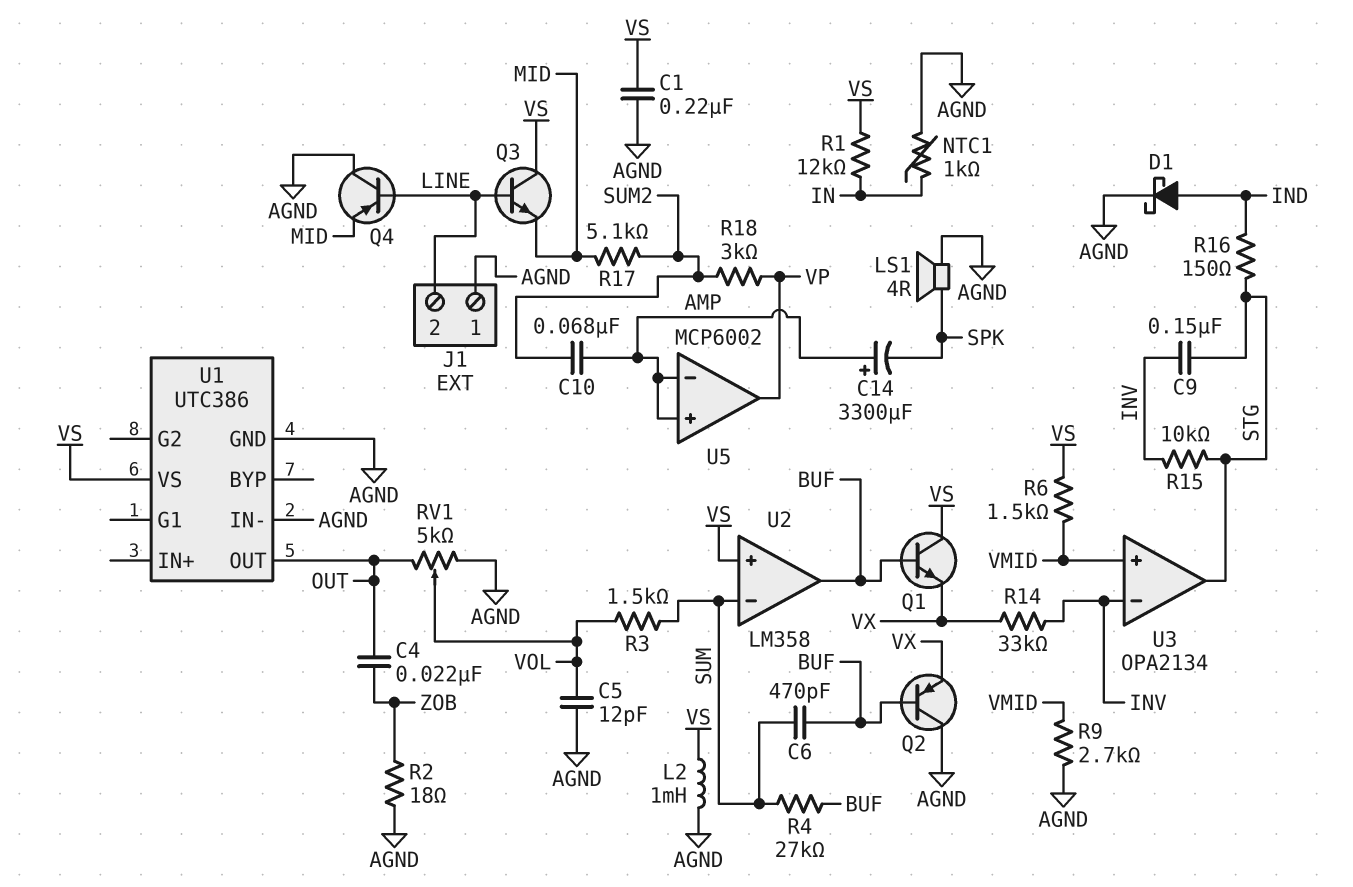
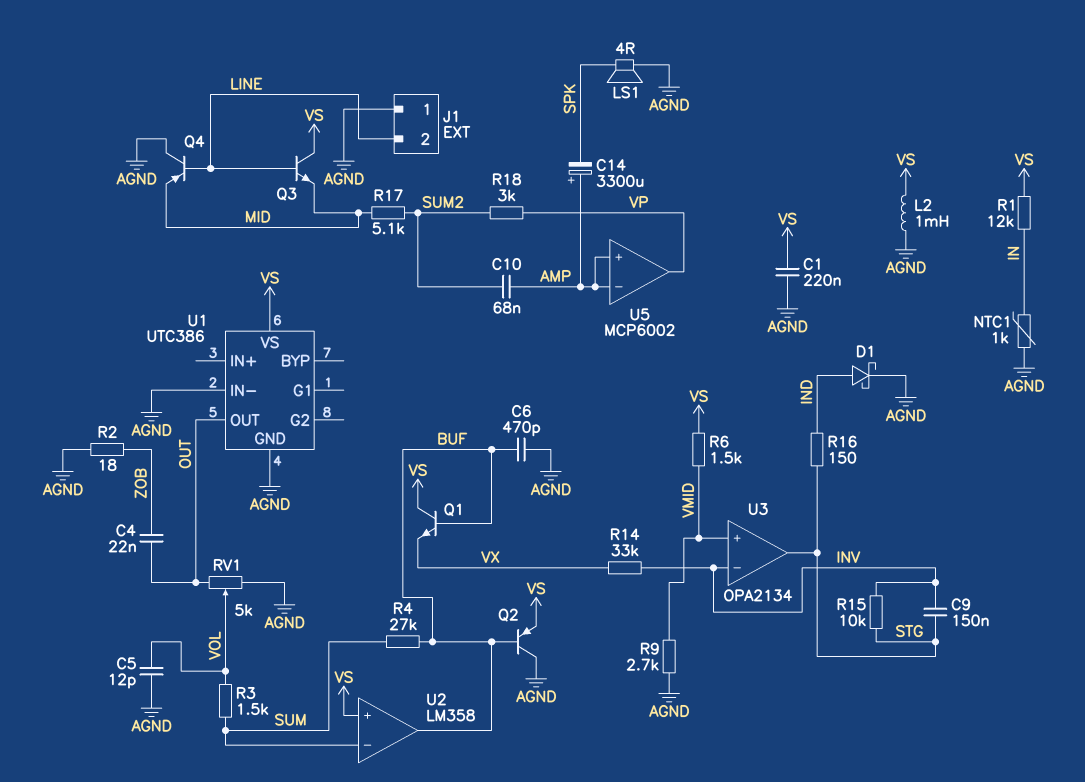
C6: 470pF (BUF, SUM) -> 470pF (AGND, BUF)
Q2: PNP (B BUF, C AGND, E VX) -> PNP (B BUF, C AGND, E VS)

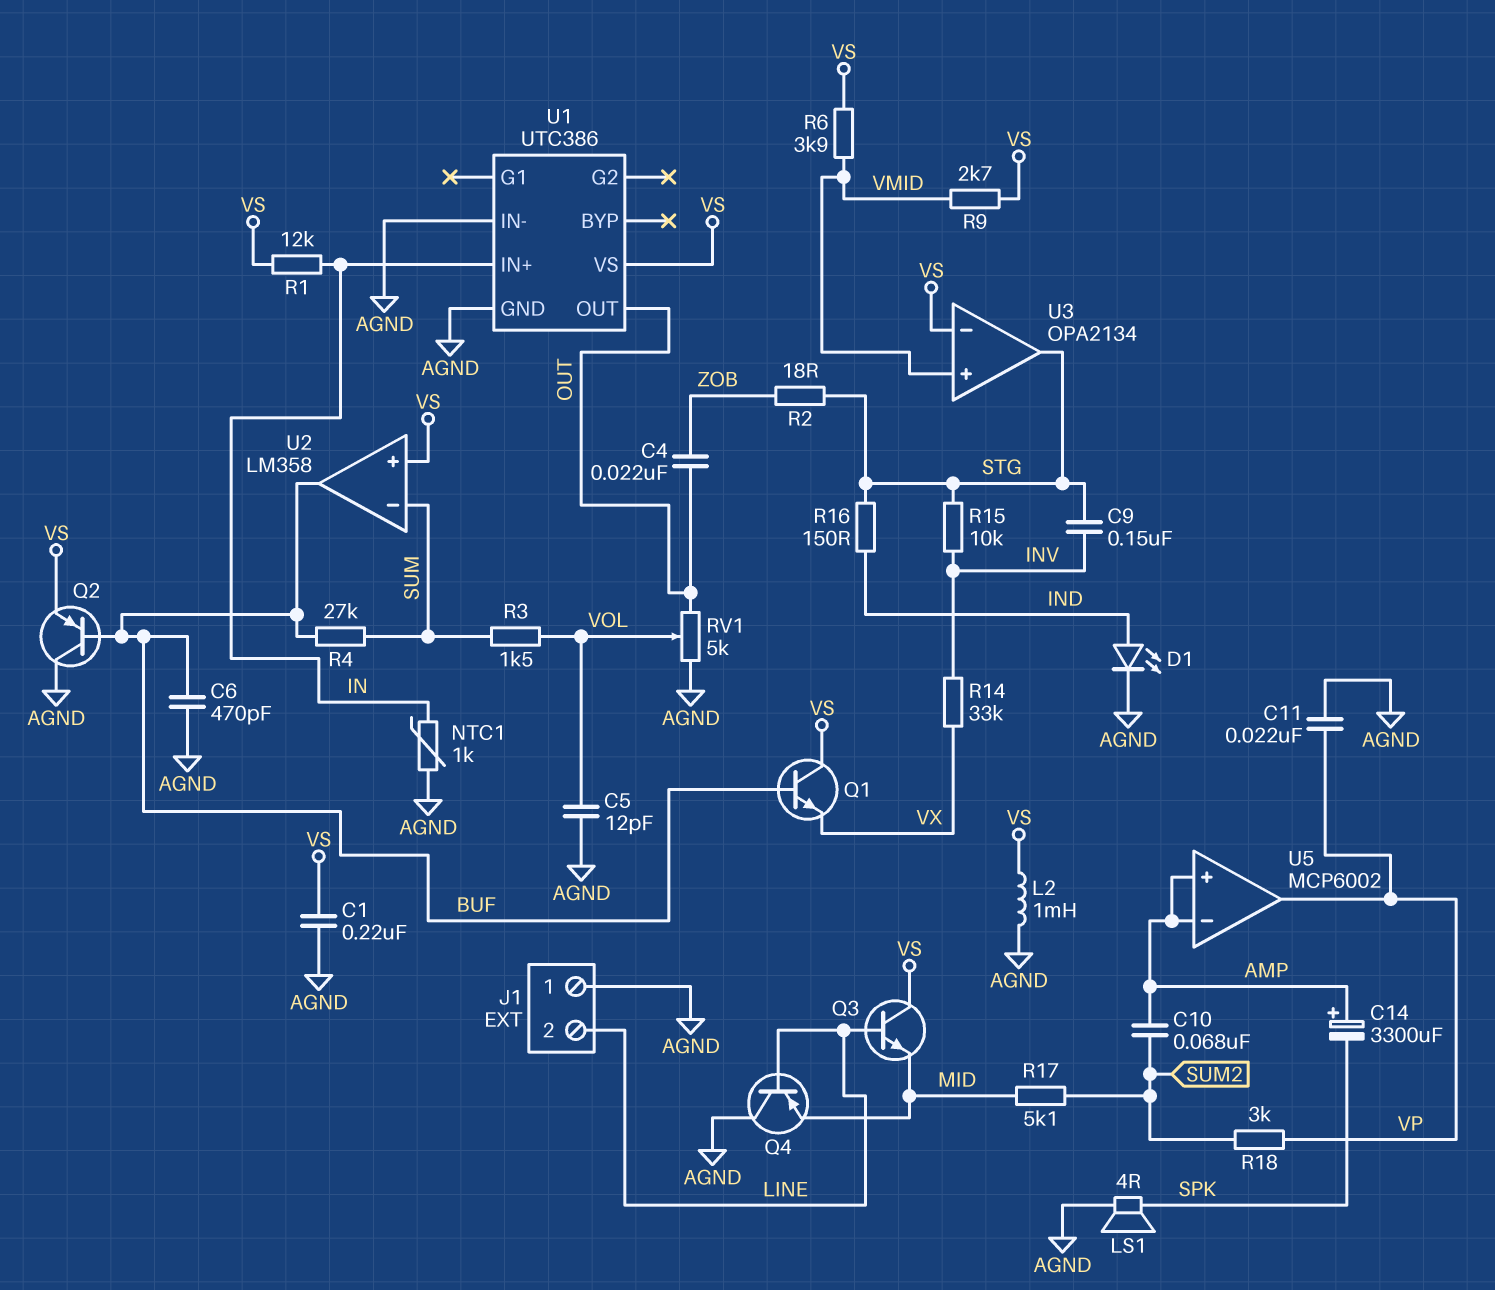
C11: none -> 22nF (AGND, VP)
D1: schottky (A IND, K AGND) -> LED (A IND, K AGND)
R2: 18 (AGND, ZOB) -> 18 (STG, ZOB)
R6: 1.5k (VMID, VS) -> 3.9k (VMID, VS)
R9: 2.7k (AGND, VMID) -> 2.7k (VMID, VS)
U1 pin IN+: none -> IN
U3 pin in-: INV -> VS

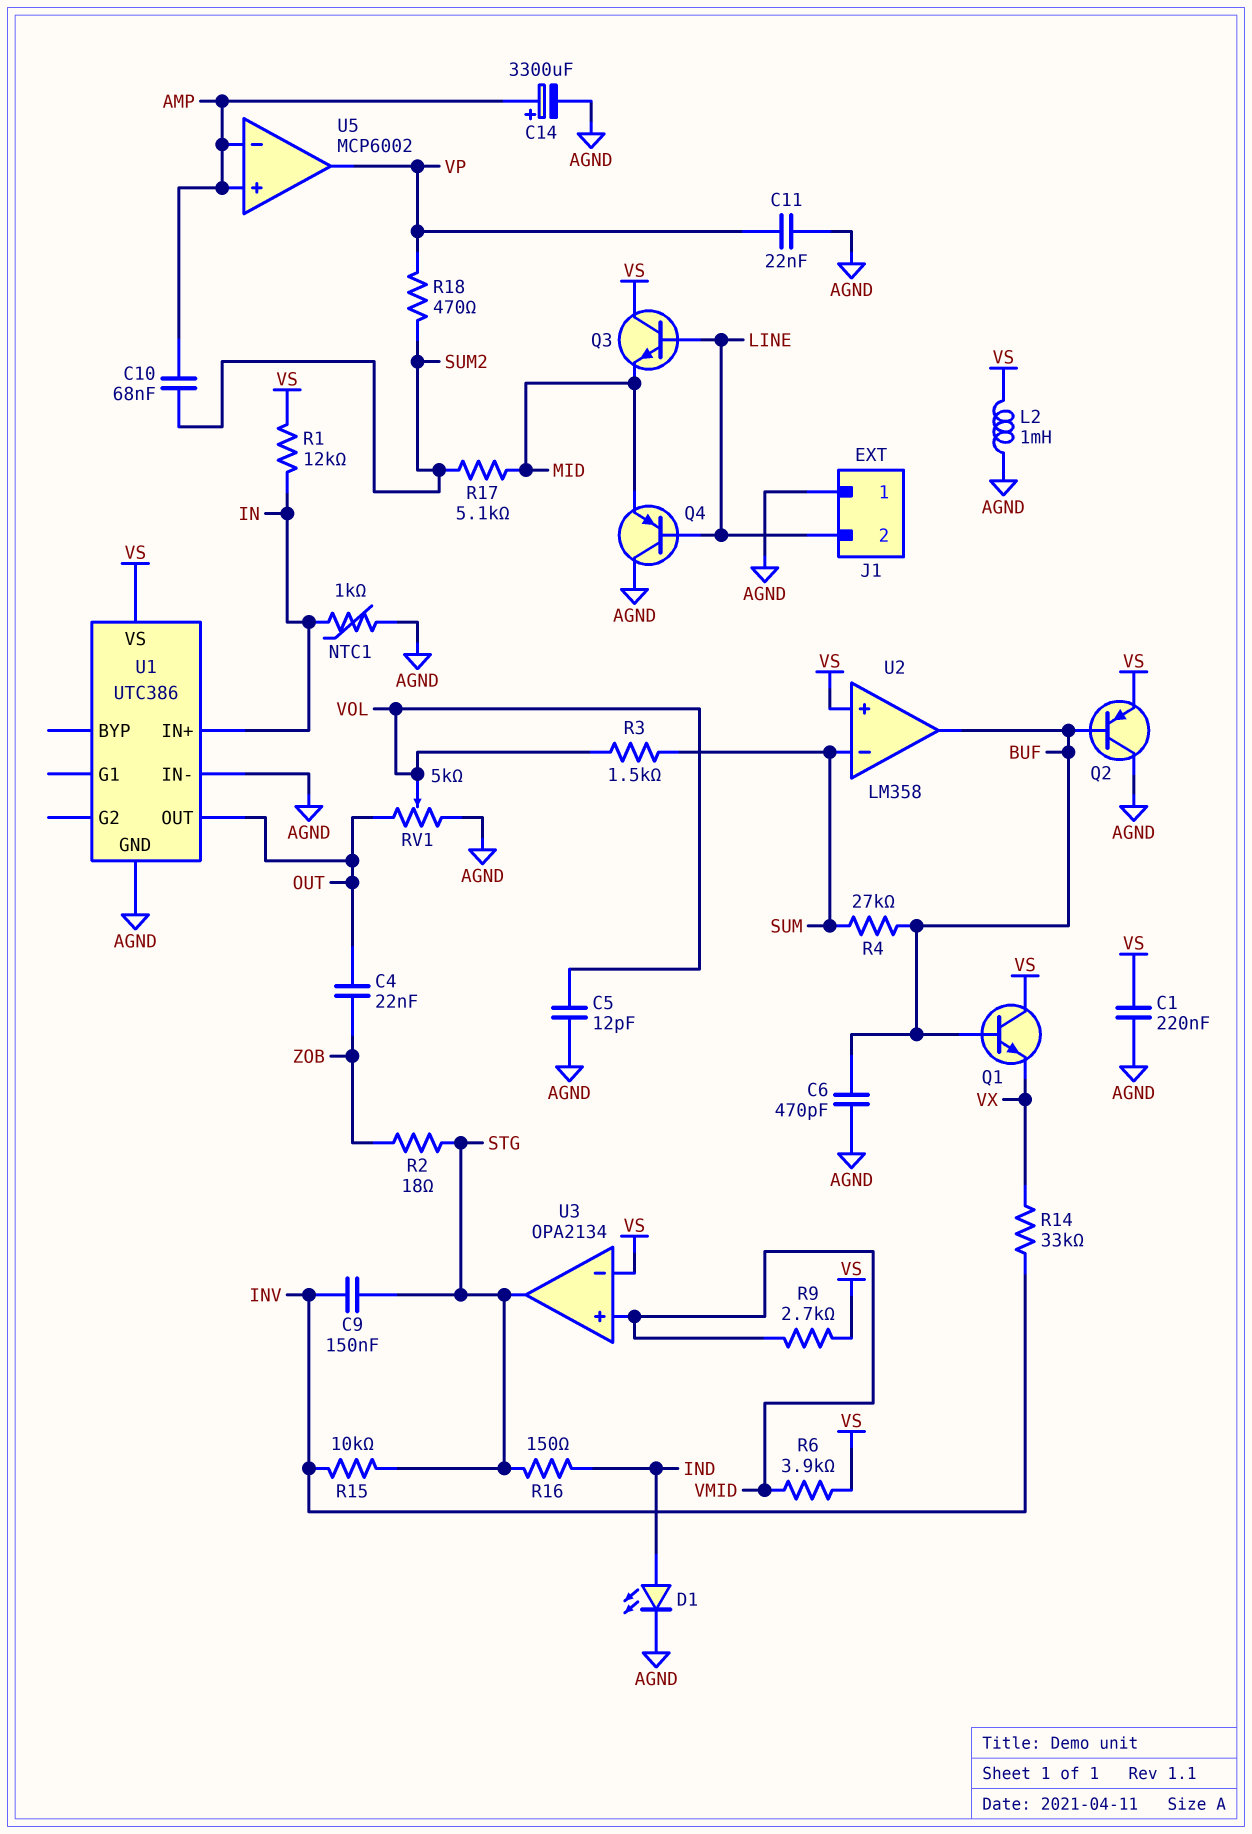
C14: 3300uF (plus AMP, minus SPK) -> 3300uF (plus AMP, minus AGND)
LS1: speaker 4R (AGND, SPK) -> none
R18: 3k (SUM2, VP) -> 470 (SUM2, VP)

